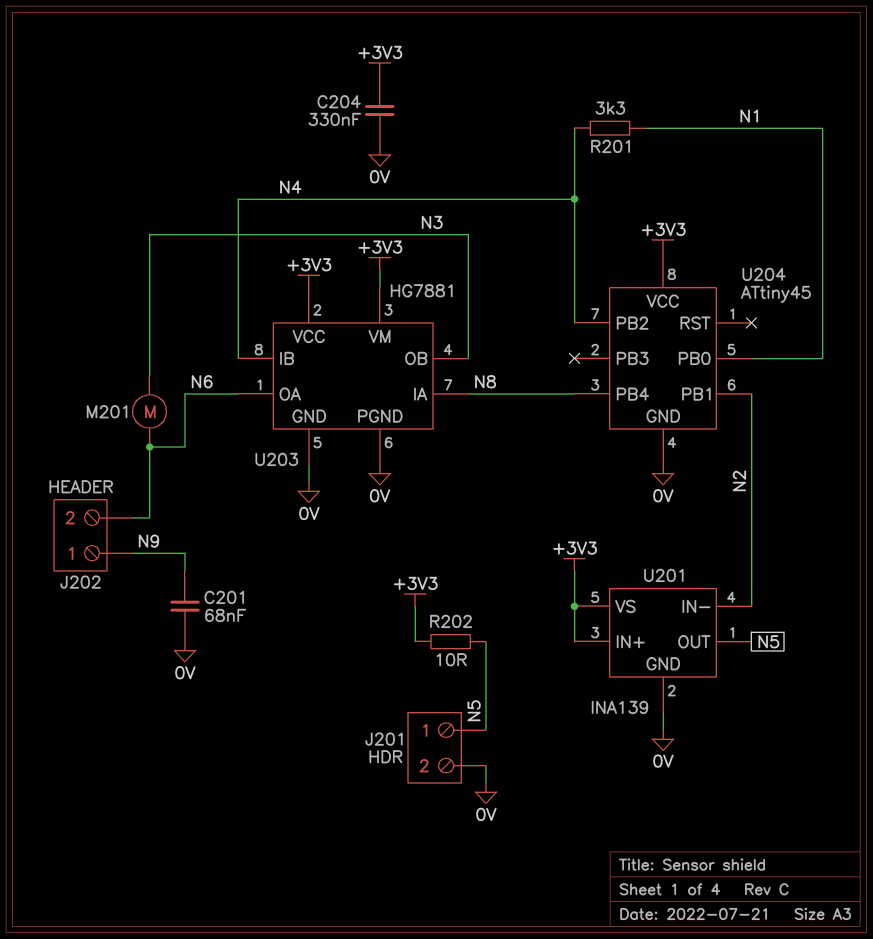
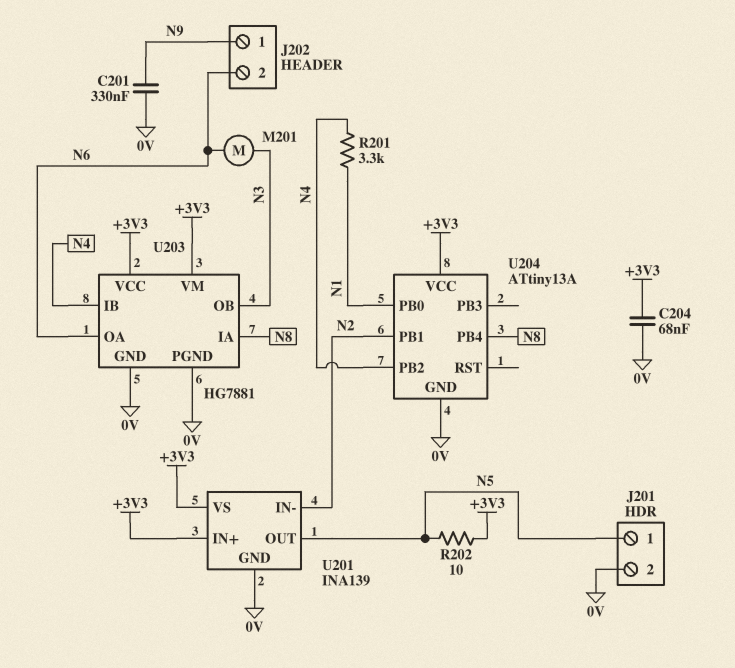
C201: 68nF (0V, N9) -> 330nF (0V, N9)
C204: 330nF (+3V3, 0V) -> 68nF (+3V3, 0V)
U204: ATtiny45 -> ATtiny13A

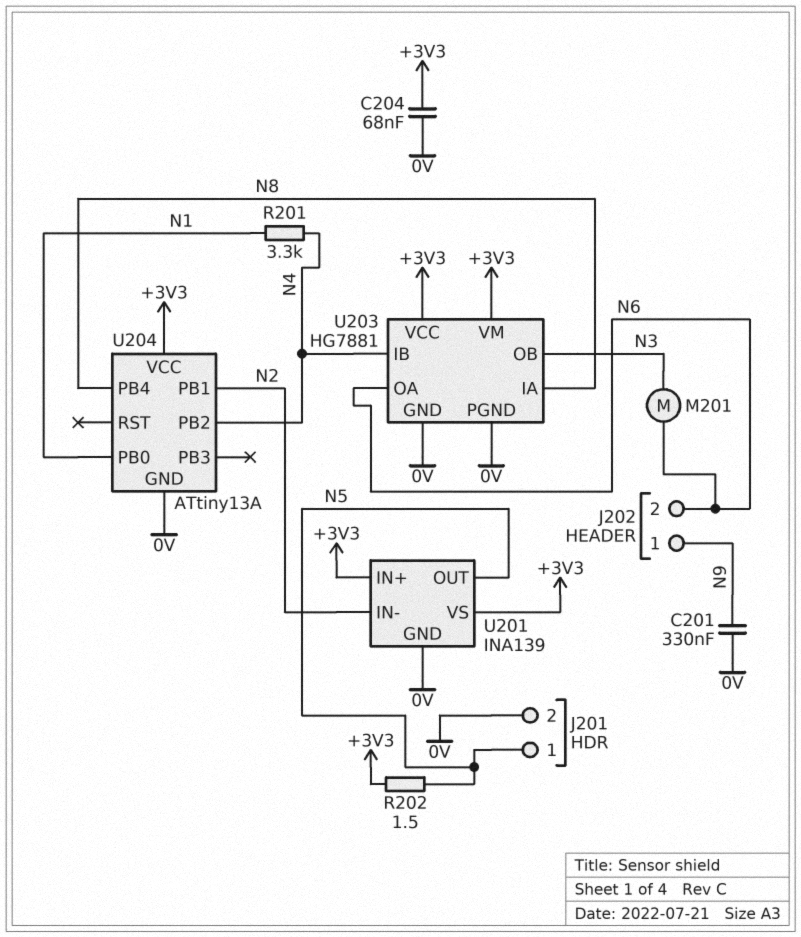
R202: 10 (+3V3, N5) -> 1.5 (+3V3, N5)

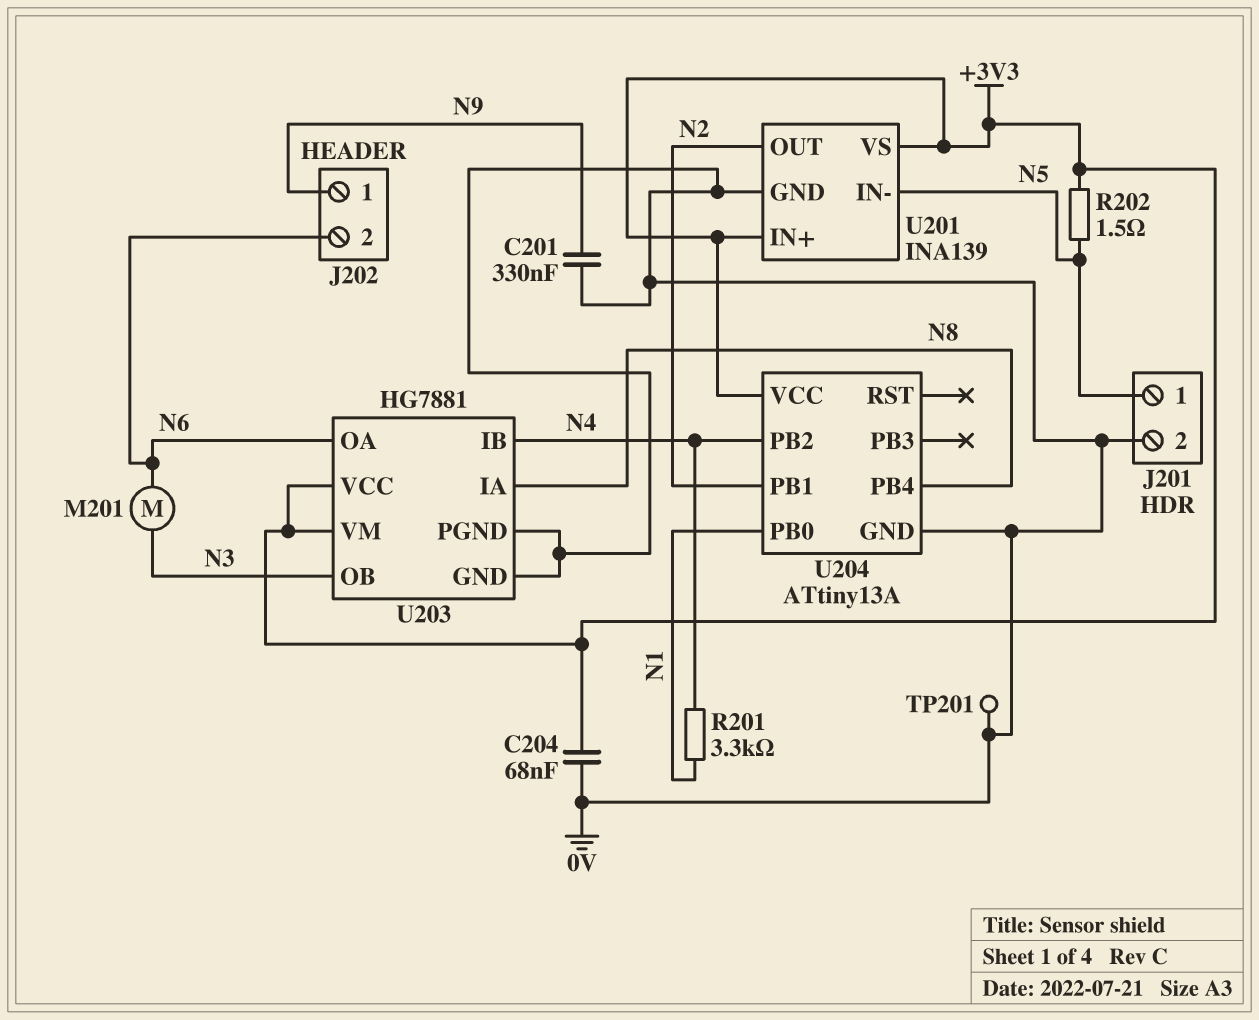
TP201: none -> test point (0V)
U201 pin IN-: N2 -> N5
U201 pin OUT: N5 -> N2

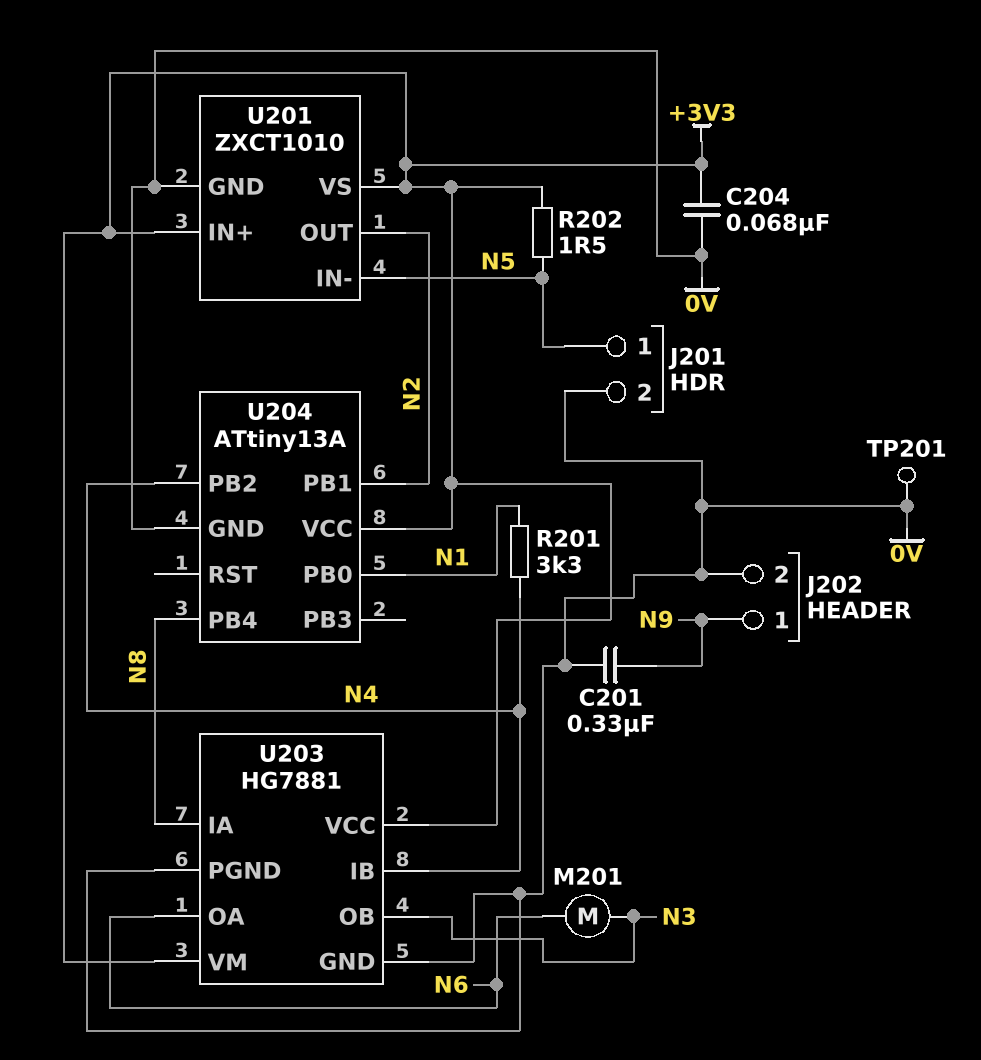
J202 pin 2: N6 -> 0V
U201: INA139 -> ZXCT1010

